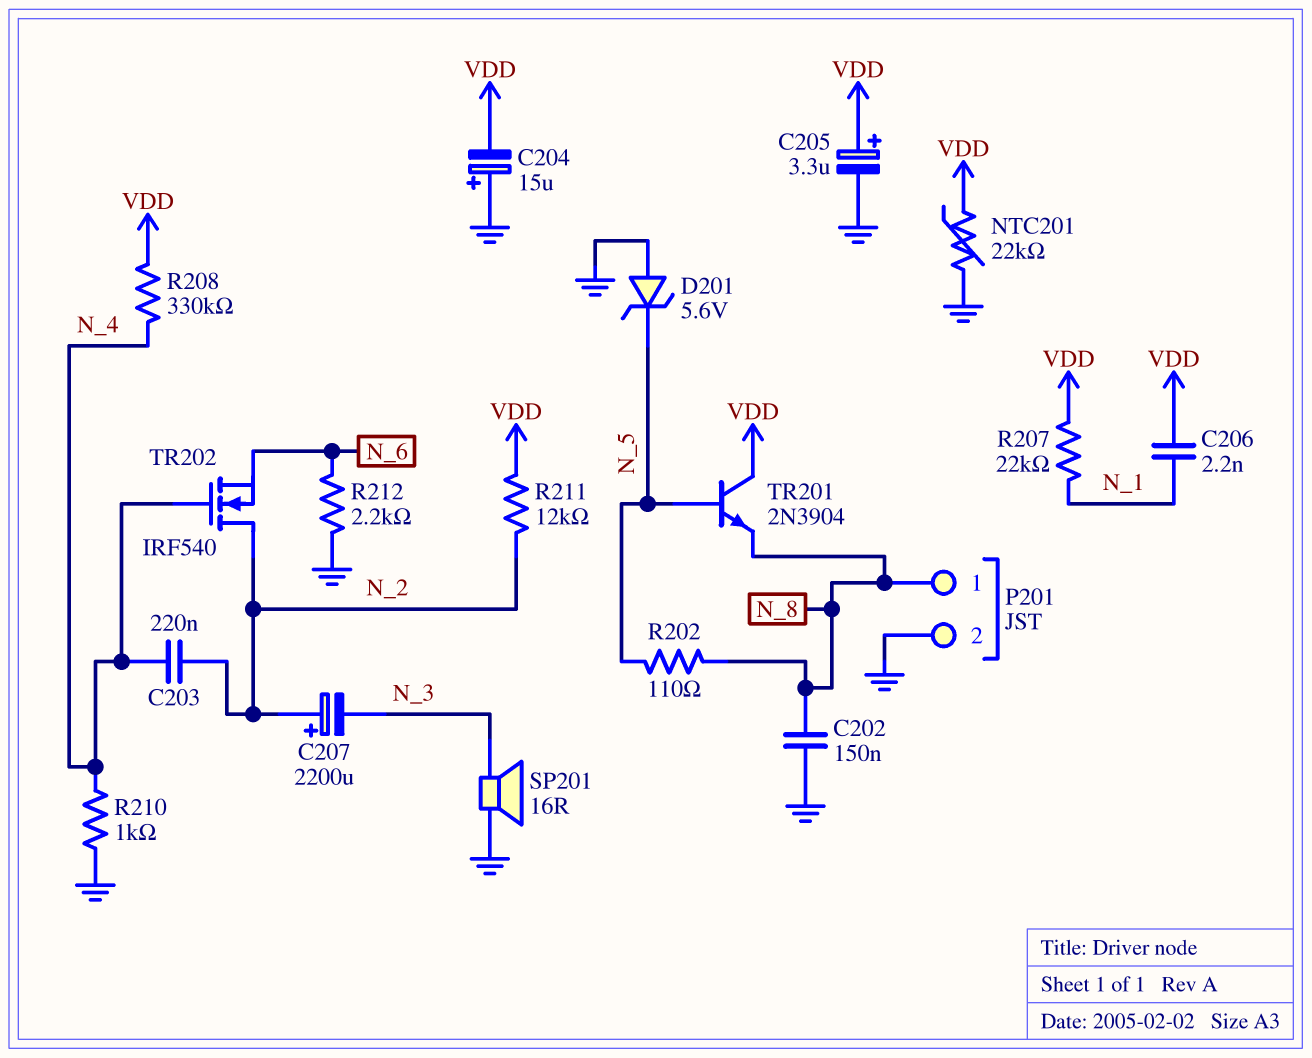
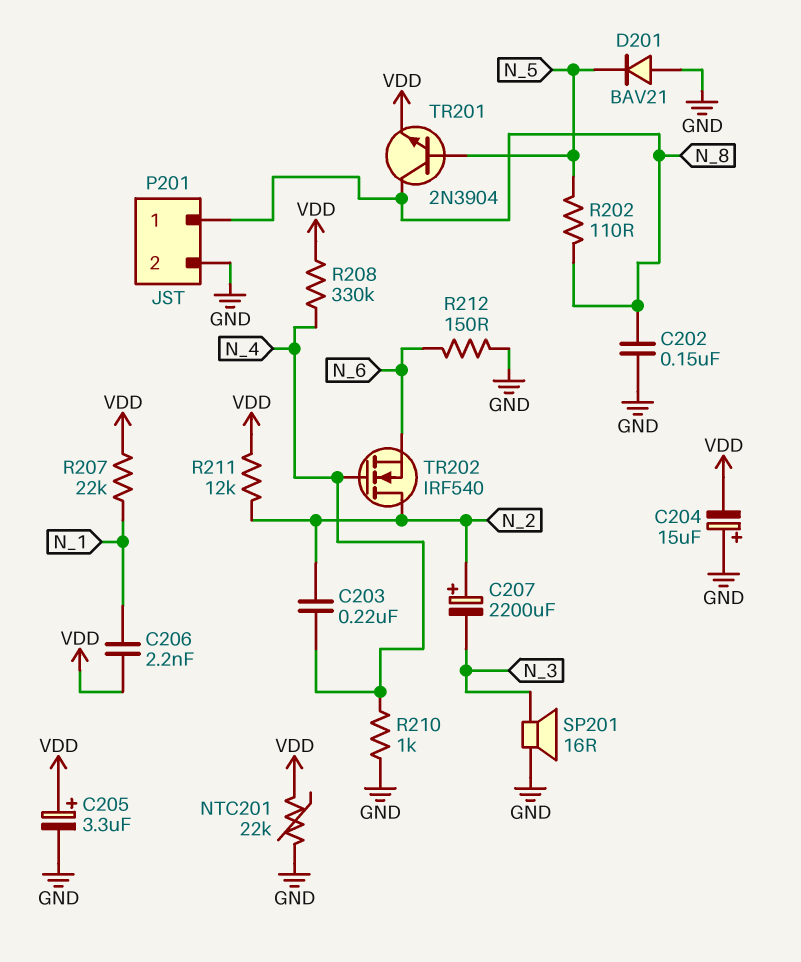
D201: zener 5.6V (A GND, K N_5) -> diode BAV21 (A GND, K N_5)
R212: 2.2k (GND, N_6) -> 150 (GND, N_6)
TR201: NPN 2N3904 (B N_5, C VDD, E N_8) -> NPN 2N3904 (B N_5, C N_8, E VDD)

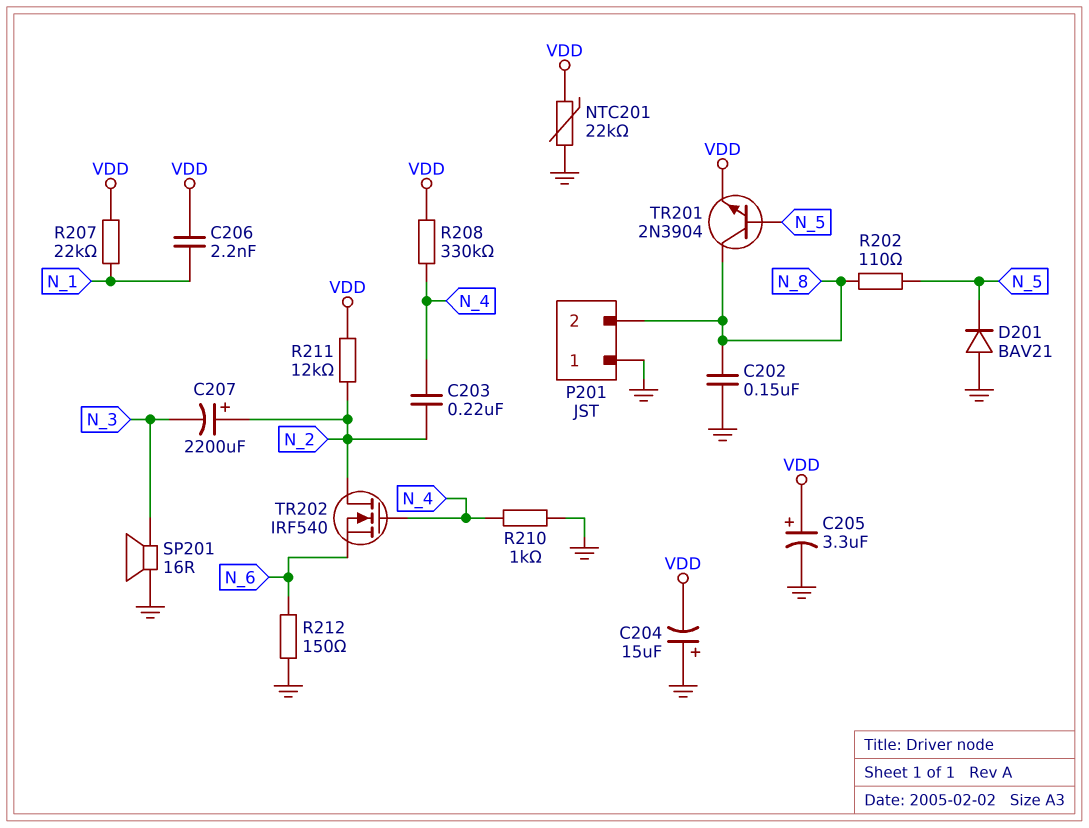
P201 pin 1: N_8 -> GND
P201 pin 2: GND -> N_8

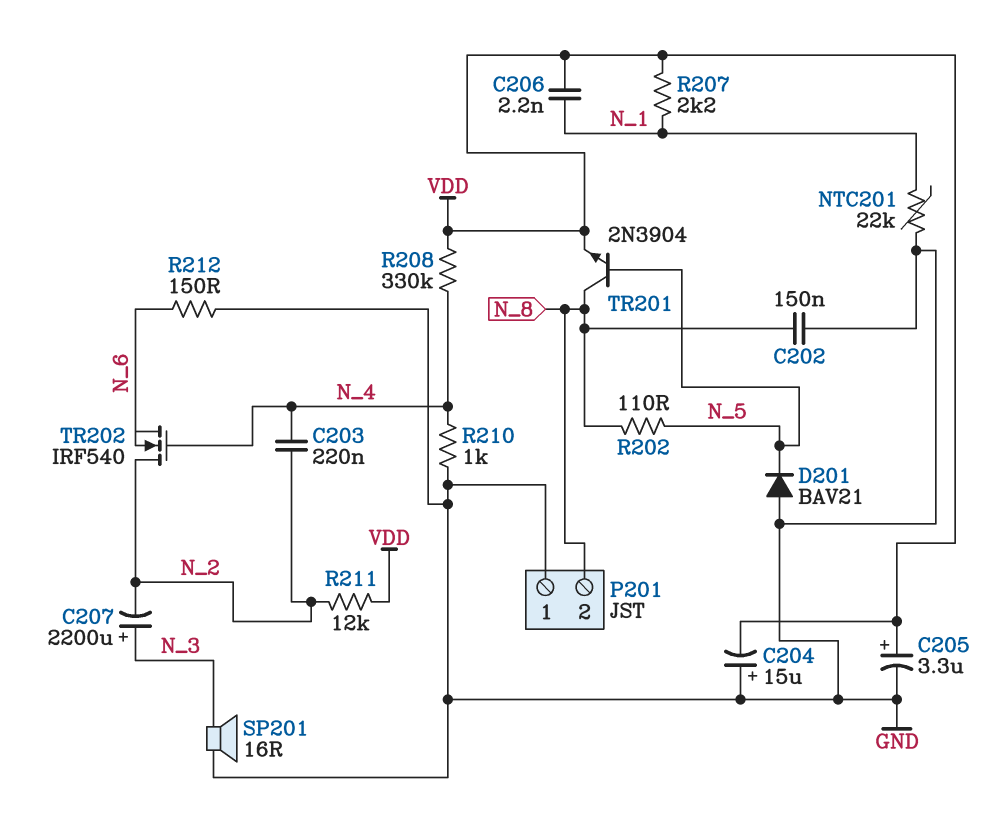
C207: 2200uF (plus N_2, minus N_3) -> 2200uF (plus N_3, minus N_2)
NTC201: 22k (GND, VDD) -> 22k (GND, N_1)
R207: 22k (N_1, VDD) -> 2.2k (N_1, VDD)

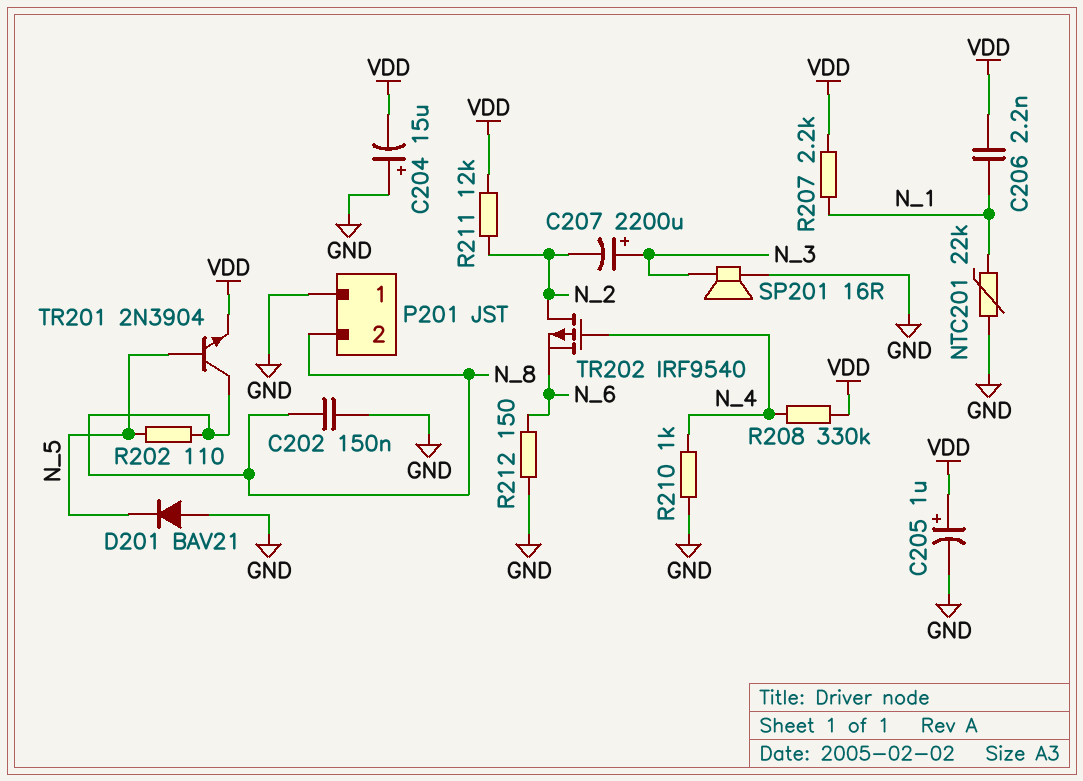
C203: 220nF (N_2, N_4) -> none
C205: 3.3uF (plus VDD, minus GND) -> 1uF (plus VDD, minus GND)
TR202: NMOS IRF540 (G N_4, D N_2, S N_6) -> PMOS IRF9540 (G N_4, D N_2, S N_6)

